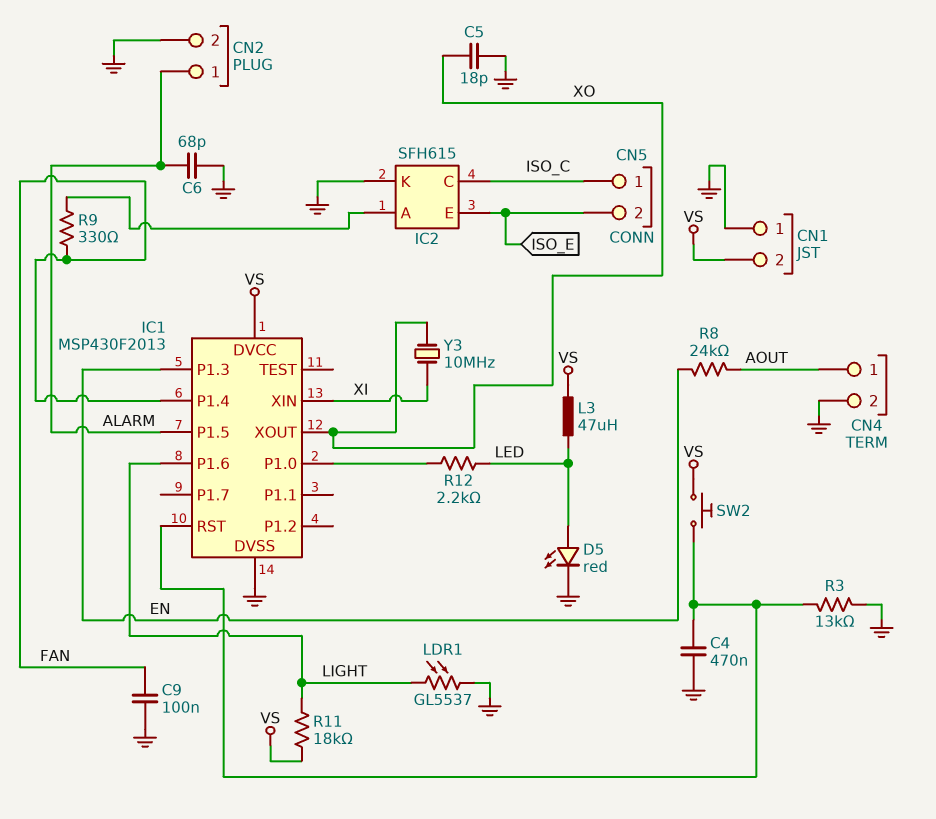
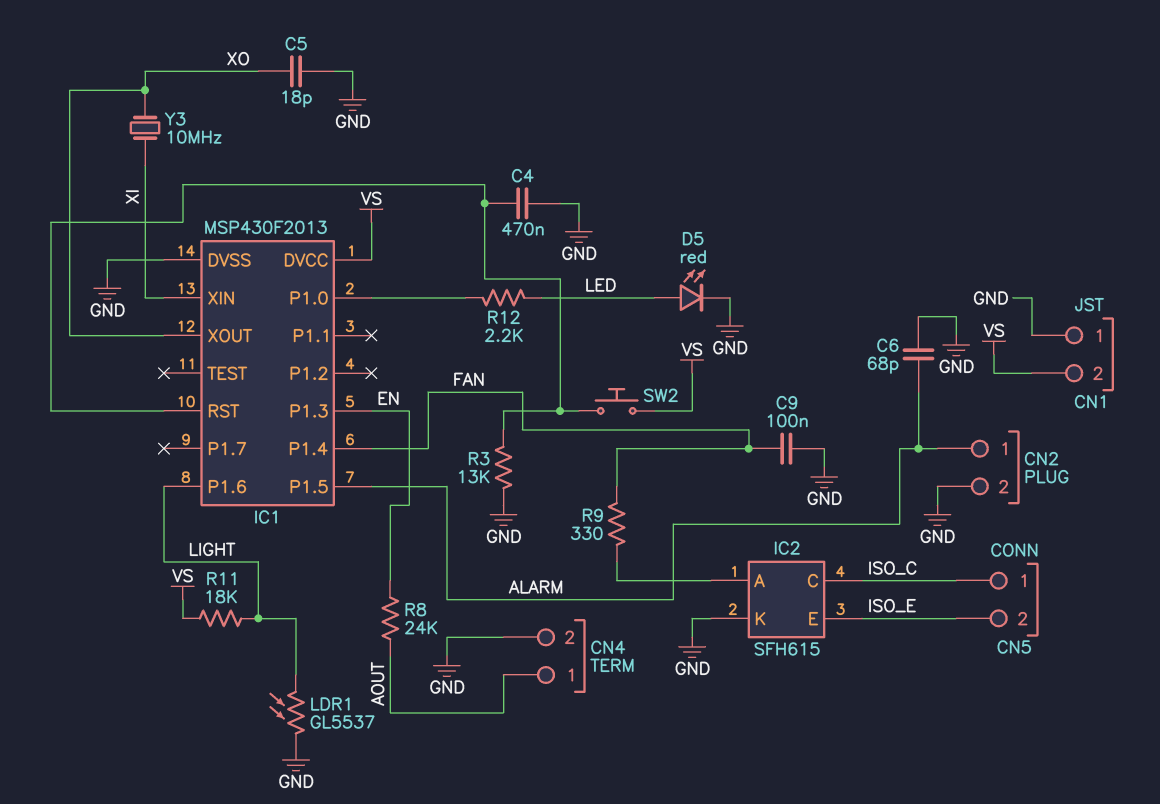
L3: 47uH (LED, VS) -> none

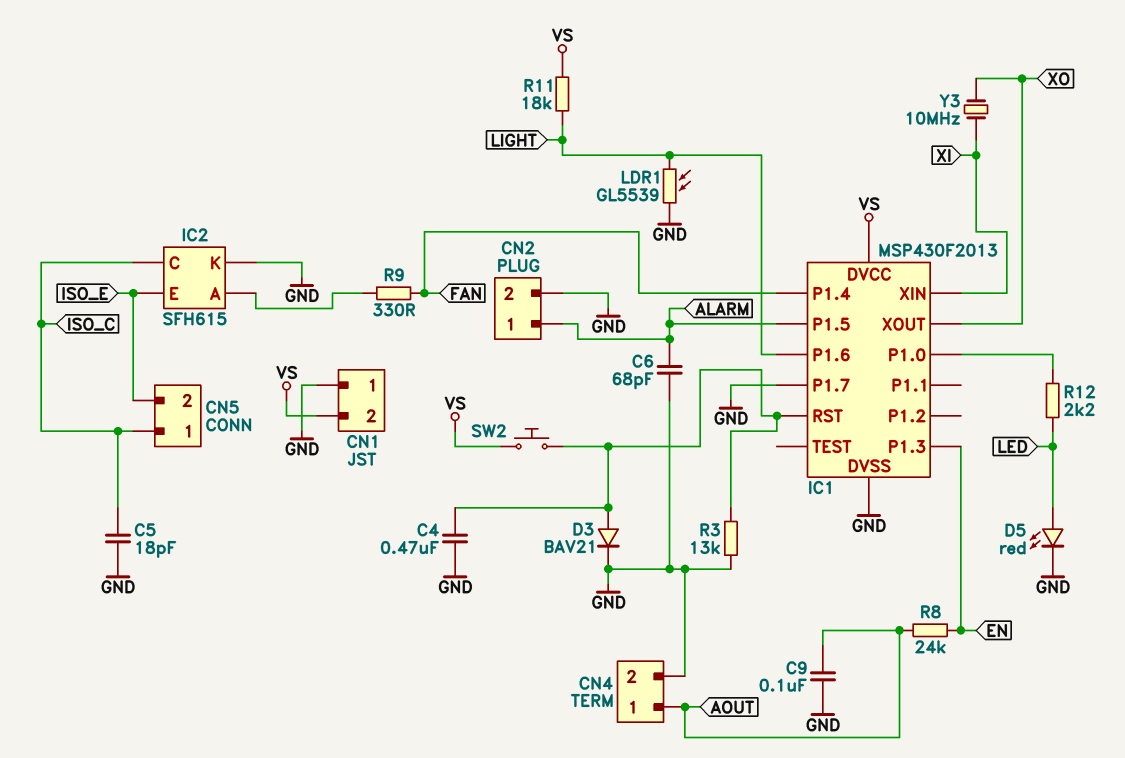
C5: 18pF (GND, XO) -> 18pF (GND, ISO_C)
C9: 100nF (FAN, GND) -> 100nF (AOUT, GND)
D3: none -> diode BAV21 (A IC1/RST, K GND)
IC1 pin P1.7: none -> GND
LDR1: GL5537 (GND, LIGHT) -> GL5539 (GND, LIGHT)

